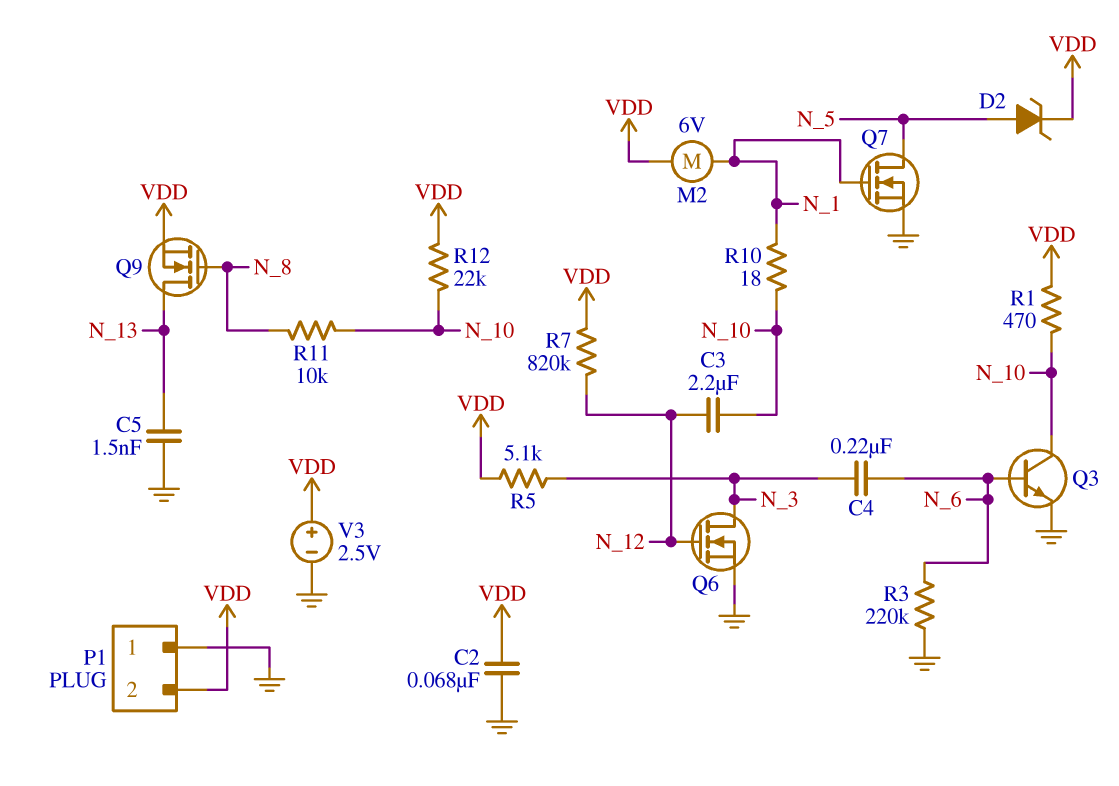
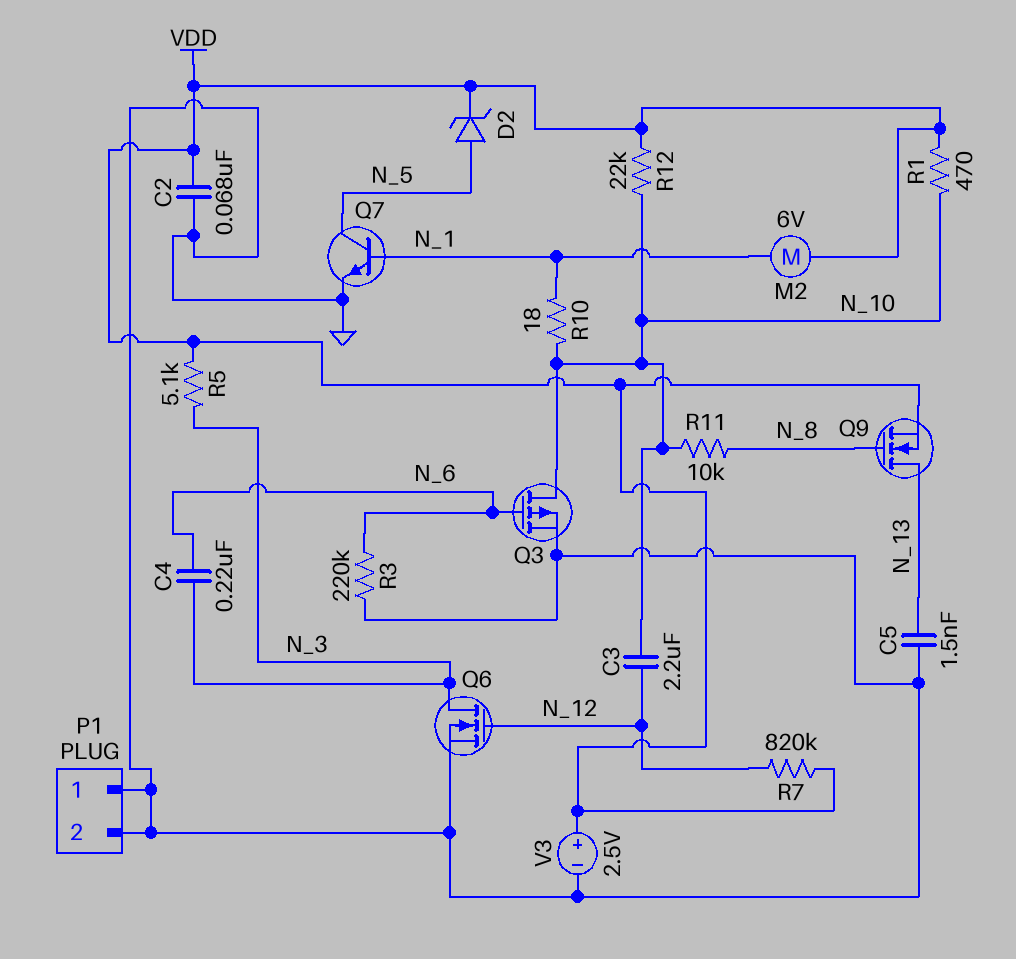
P1 pin 2: VDD -> GND
Q3: NPN (B N_6, C N_10, E GND) -> PMOS (G N_6, D N_10, S GND)
Q7: NMOS (G N_1, D N_5, S GND) -> NPN (B N_1, C N_5, E GND)

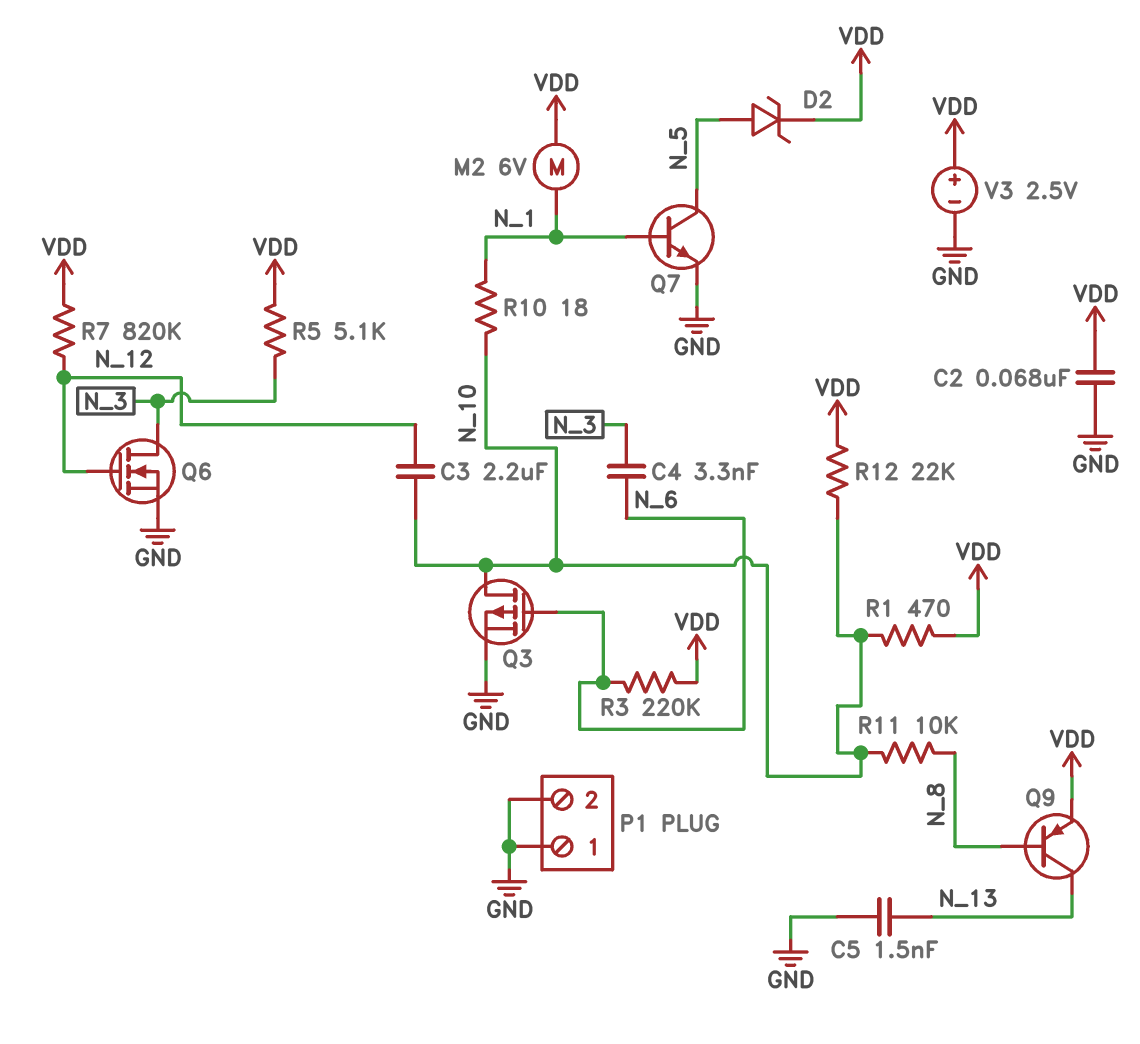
C4: 220nF (N_3, N_6) -> 3.3nF (N_3, N_6)
Q9: NMOS (G N_8, D N_13, S VDD) -> PNP (B N_8, C N_13, E VDD)
R3: 220k (GND, N_6) -> 220k (N_6, VDD)

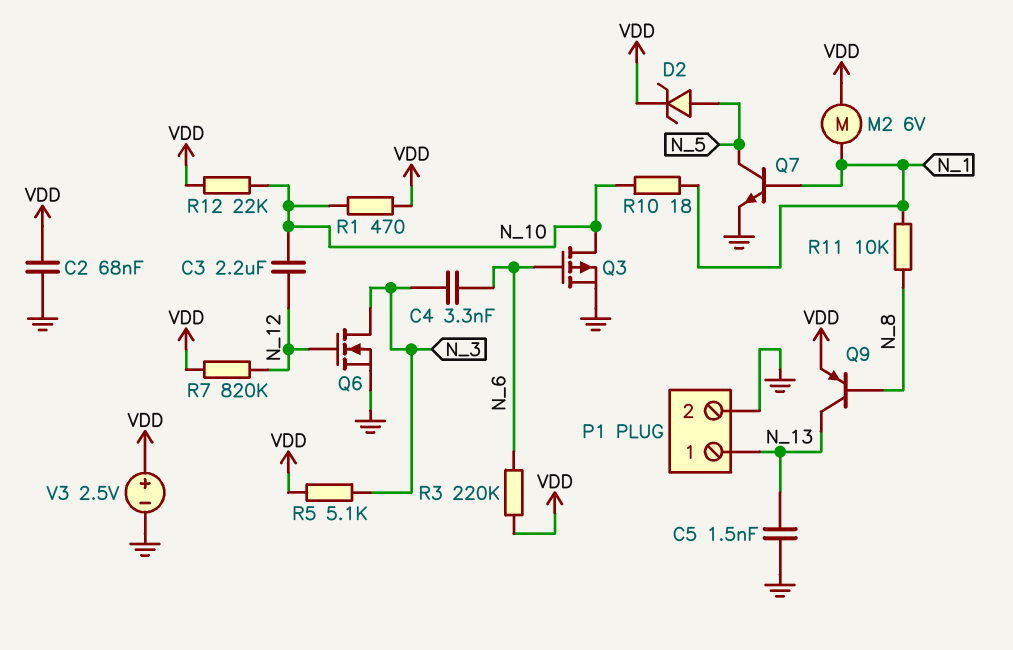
P1 pin 1: GND -> N_13
R11: 10k (N_8, N_10) -> 10k (N_1, N_8)

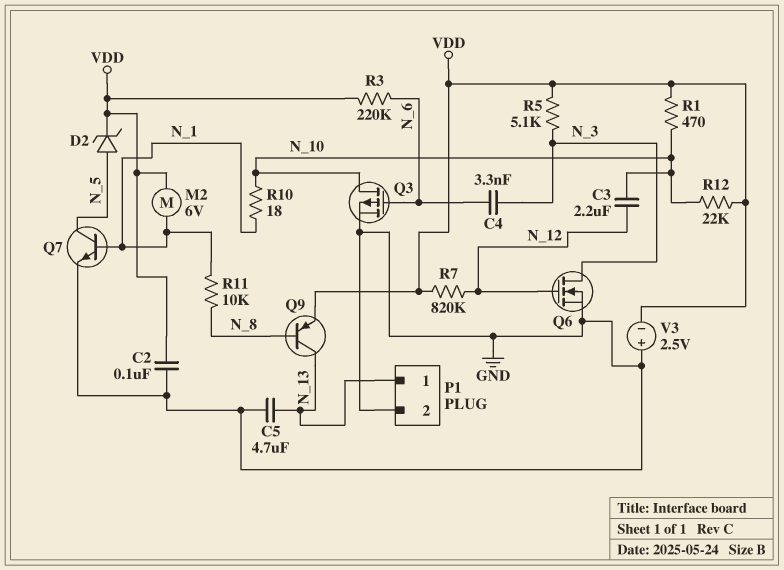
C2: 68nF (GND, VDD) -> 100nF (GND, VDD)
C5: 1.5nF (GND, N_13) -> 4.7uF (GND, N_13)
V3: 2.5V (plus VDD, minus GND) -> 2.5V (plus GND, minus VDD)

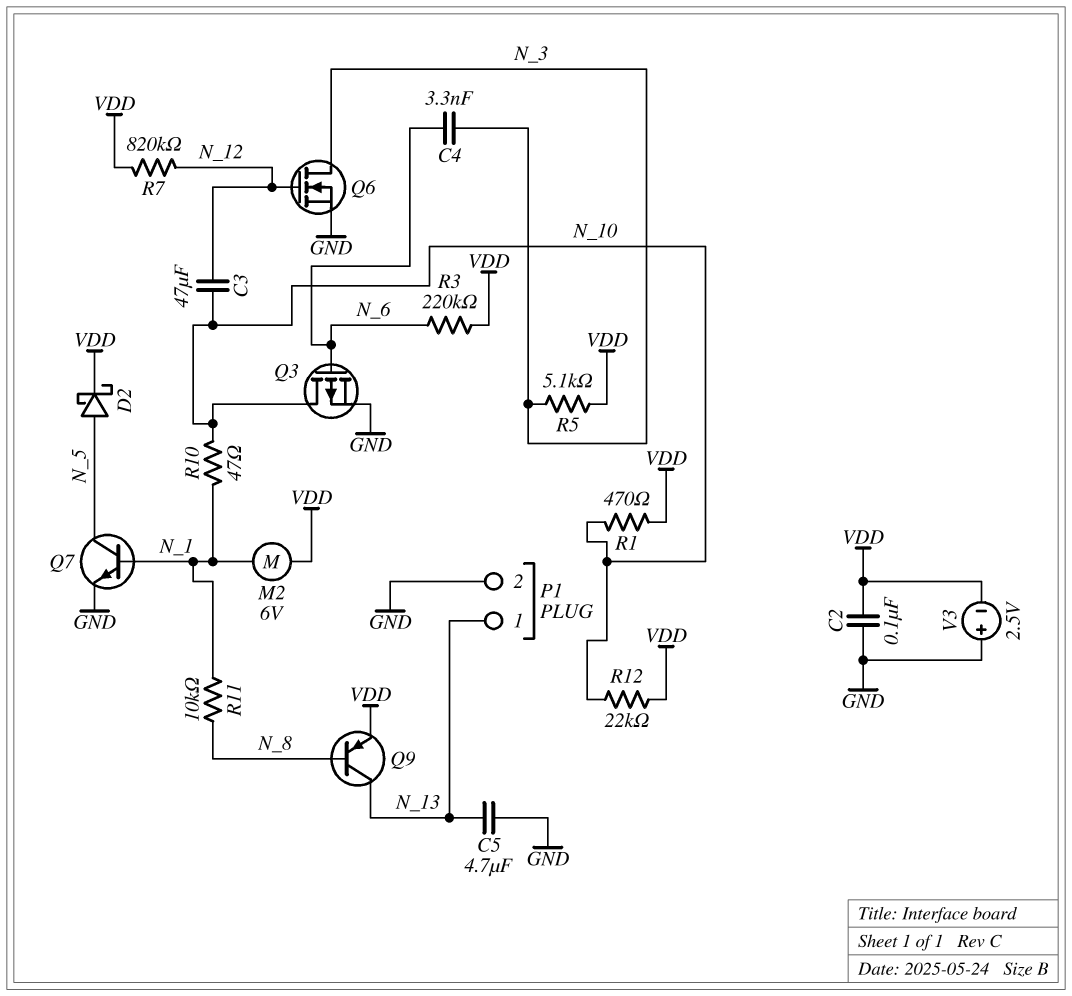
C3: 2.2uF (N_10, N_12) -> 47uF (N_10, N_12)
D2: zener (A N_5, K VDD) -> schottky (A N_5, K VDD)
R10: 18 (N_1, N_10) -> 47 (N_1, N_10)

